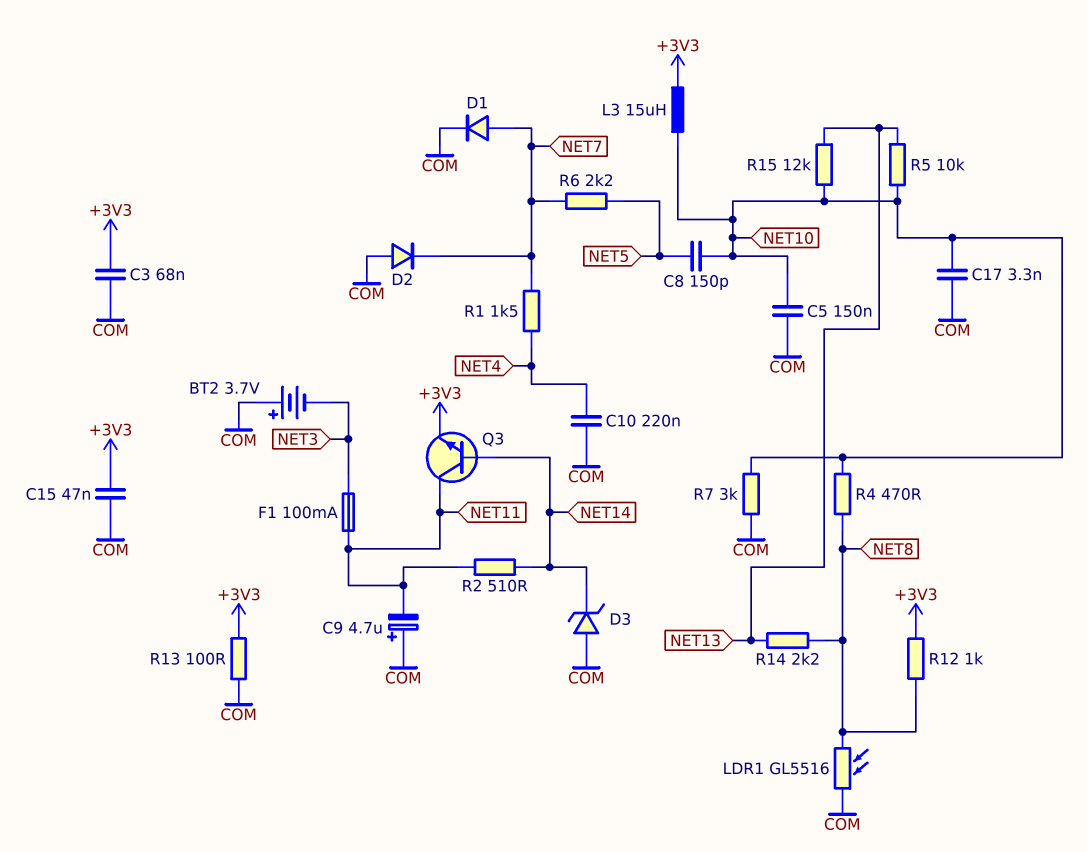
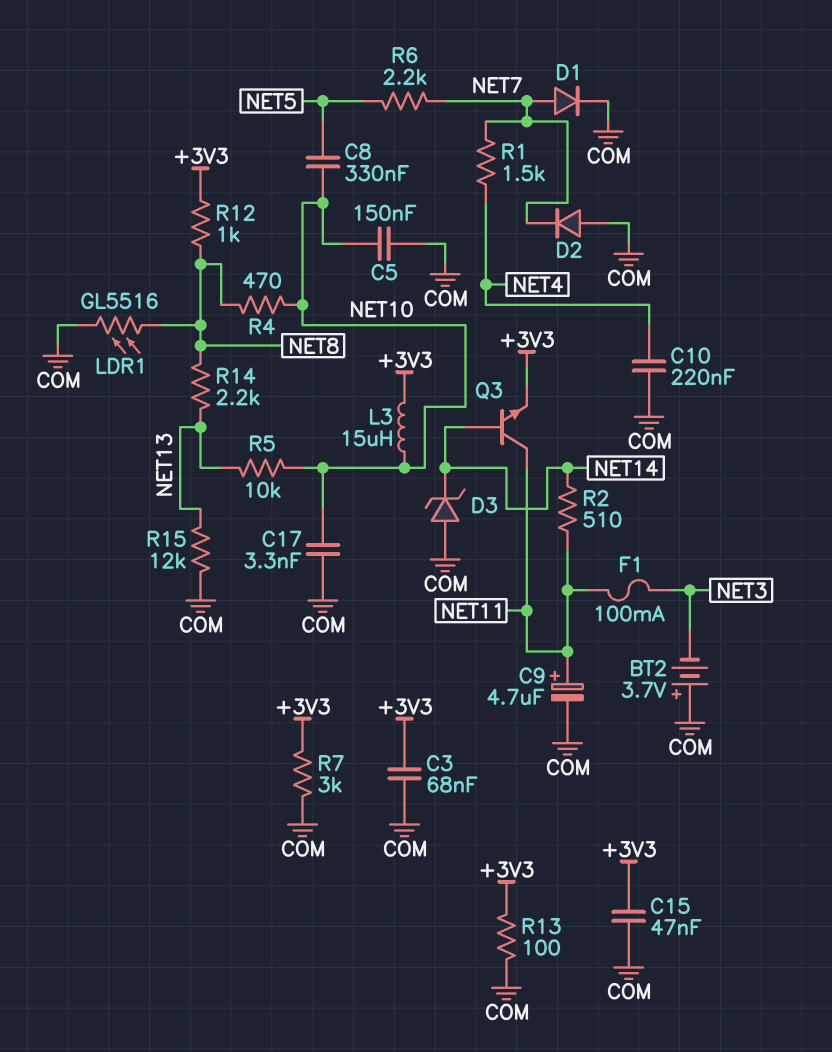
C8: 150pF (NET5, NET10) -> 330nF (NET5, NET10)
C9: 4.7uF (plus COM, minus NET11) -> 4.7uF (plus NET11, minus COM)
R7: 3k (COM, NET10) -> 3k (+3V3, COM)
R15: 12k (NET10, NET13) -> 12k (COM, NET13)

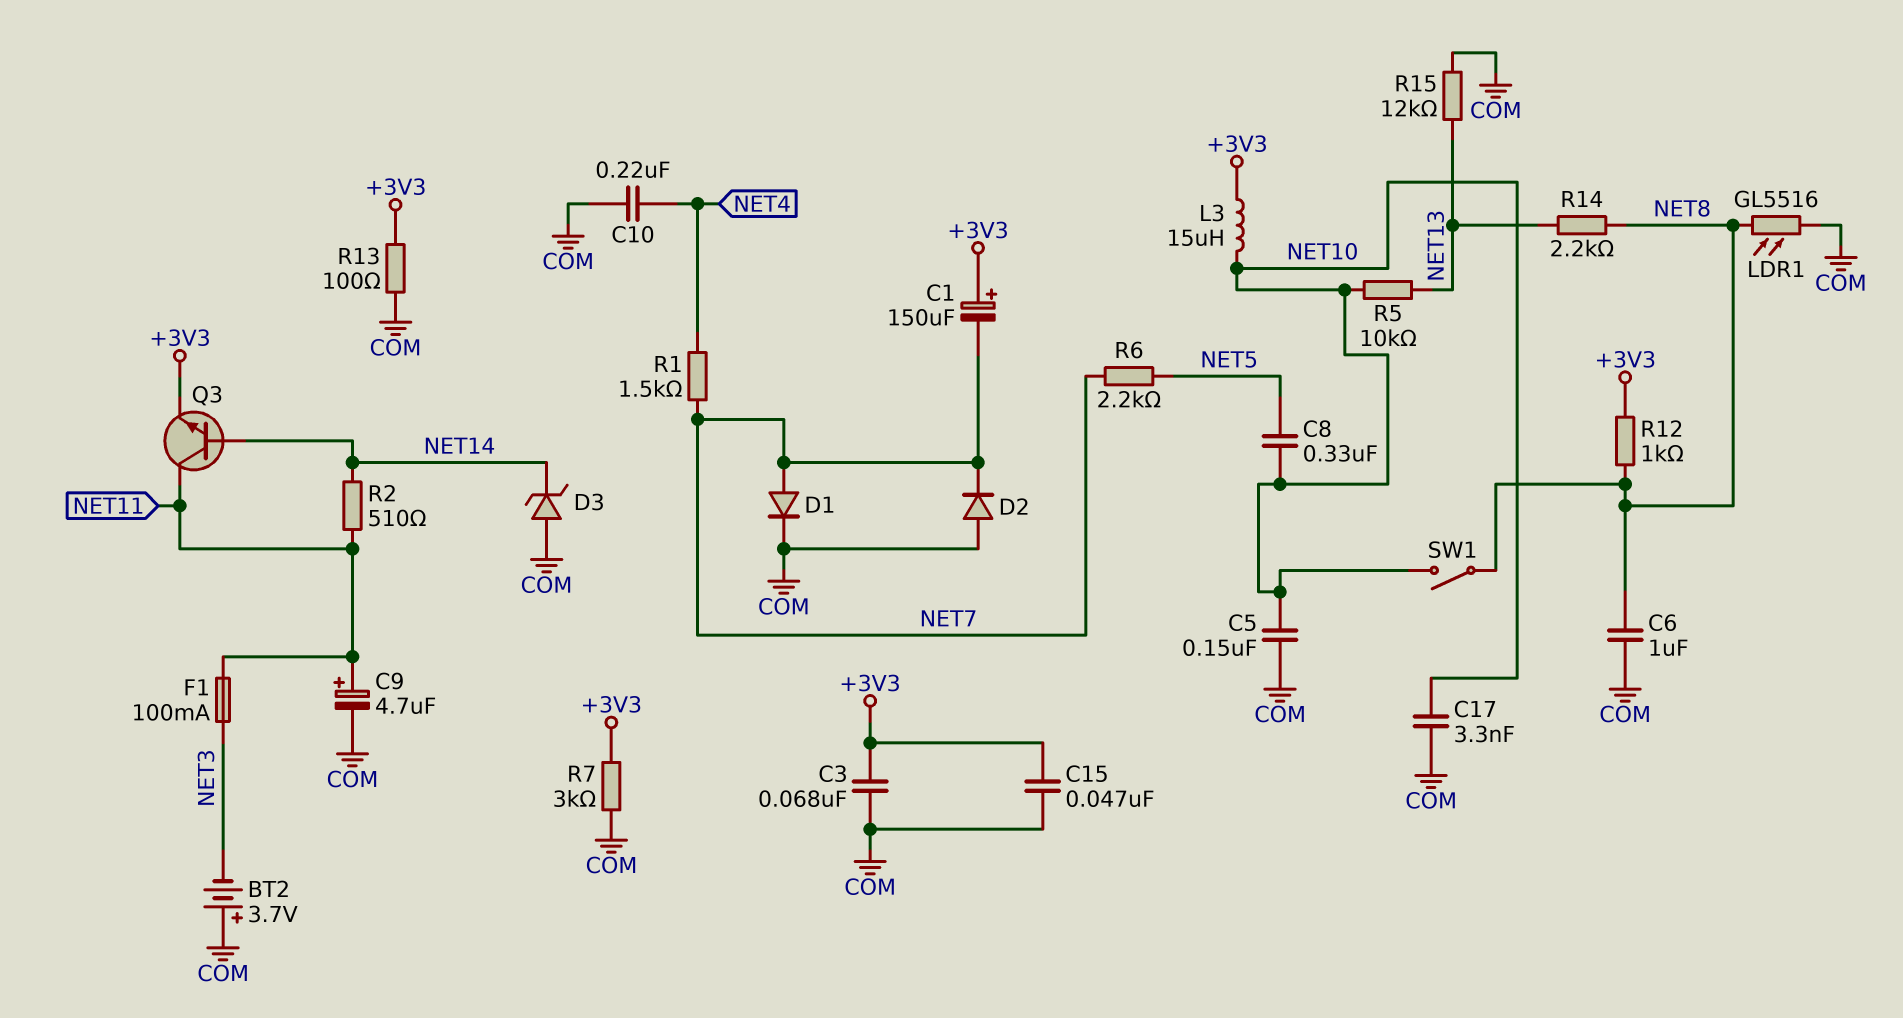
C1: none -> 150uF (plus +3V3, minus NET7)
C6: none -> 1uF (COM, NET8)
R4: 470 (NET8, NET10) -> none
SW1: none -> switch (NET8, NET10)

